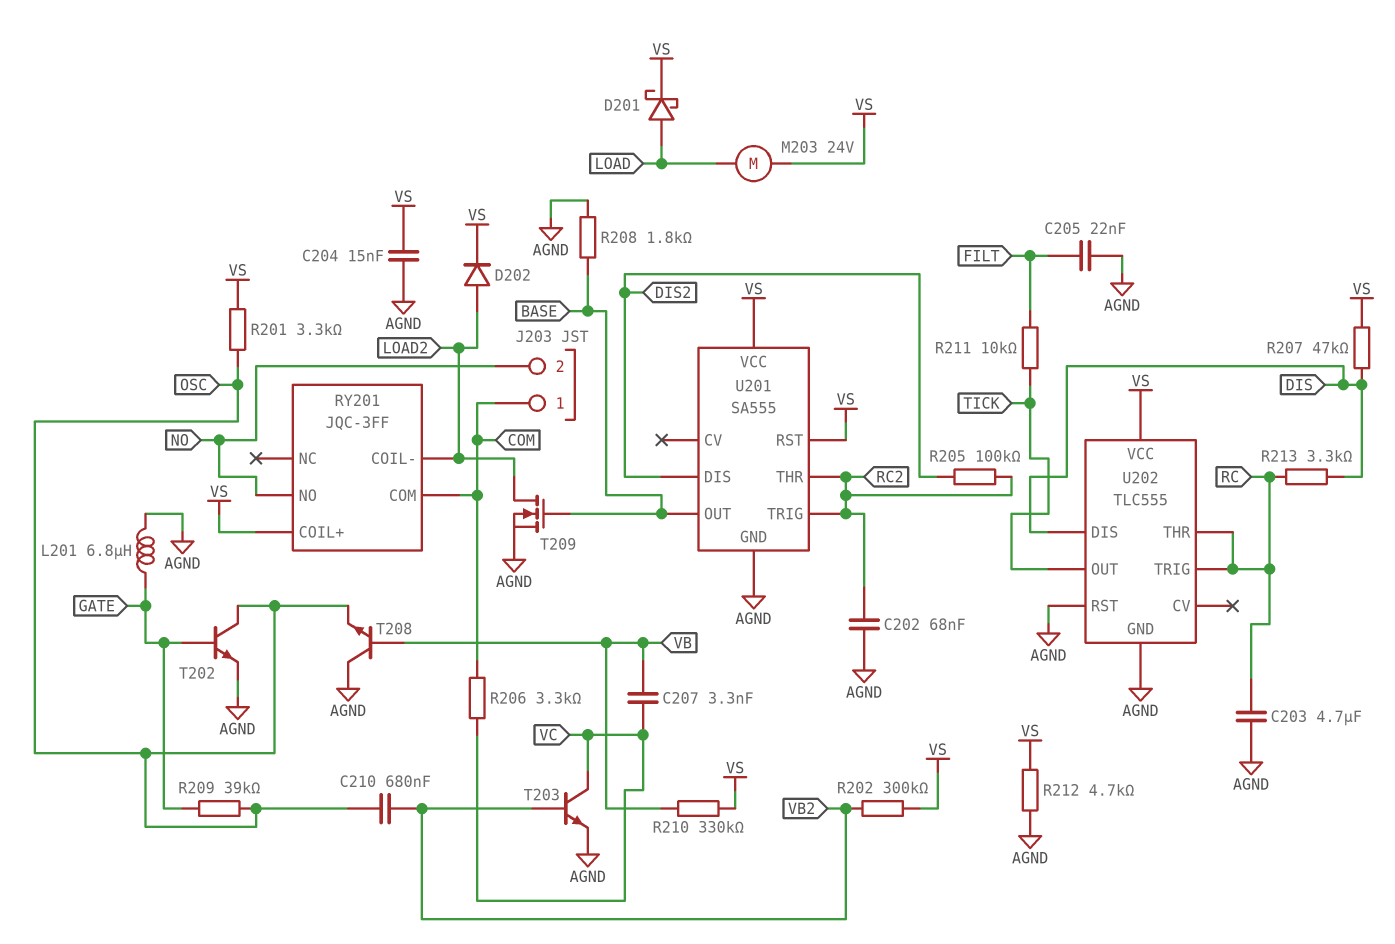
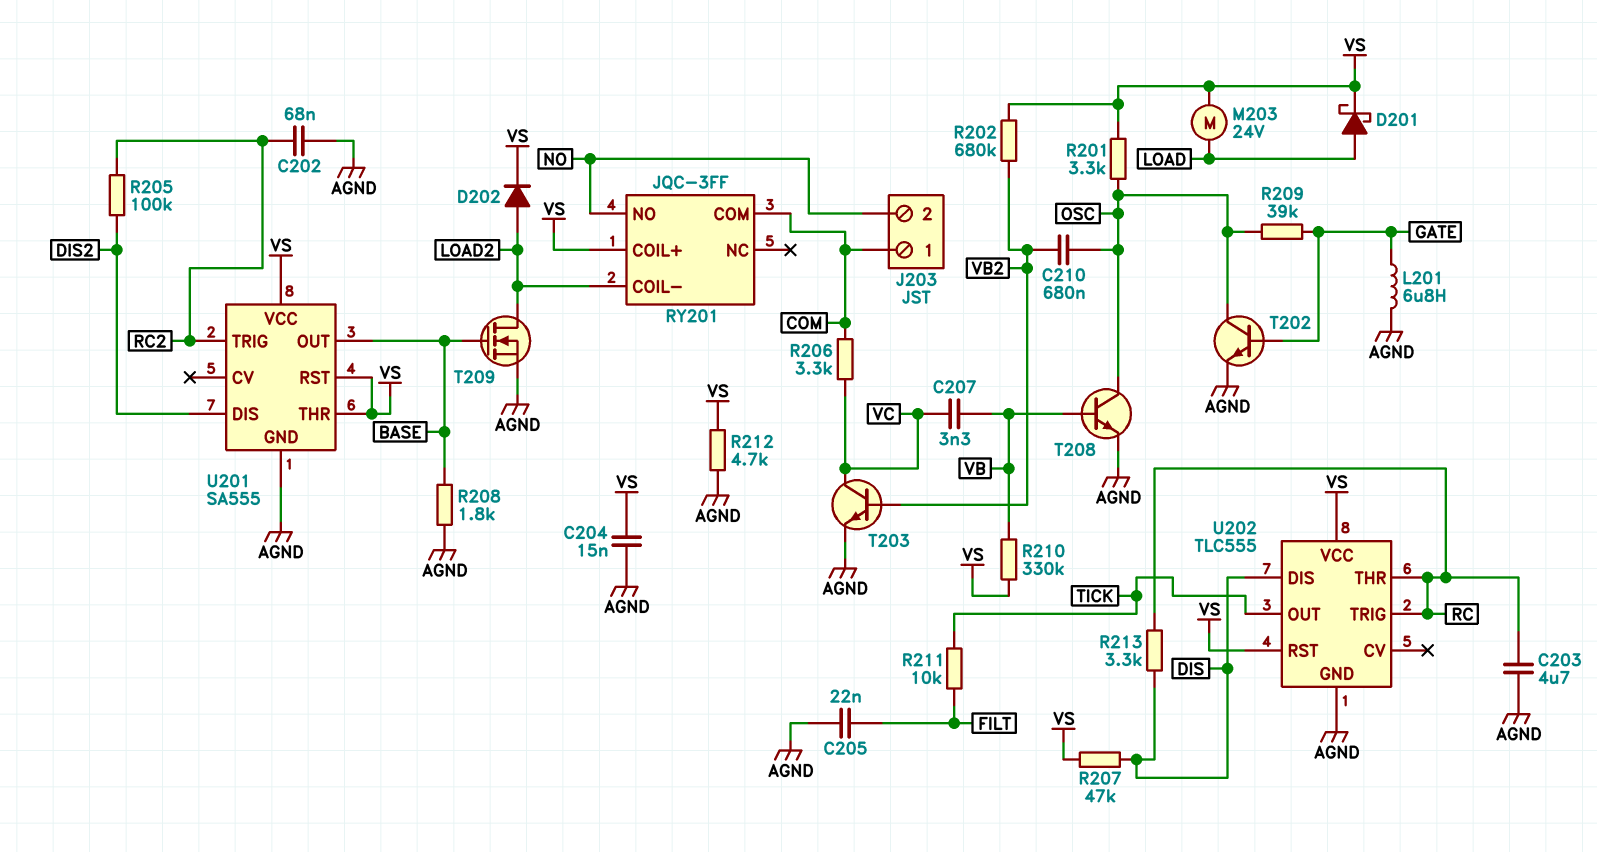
R202: 300k (VB2, VS) -> 680k (VB2, VS)
T208: NPN (B VB, C AGND, E OSC) -> NPN (B VB, C OSC, E AGND)
U201 pin THR: RC2 -> VS
U202 pin RST: AGND -> VS

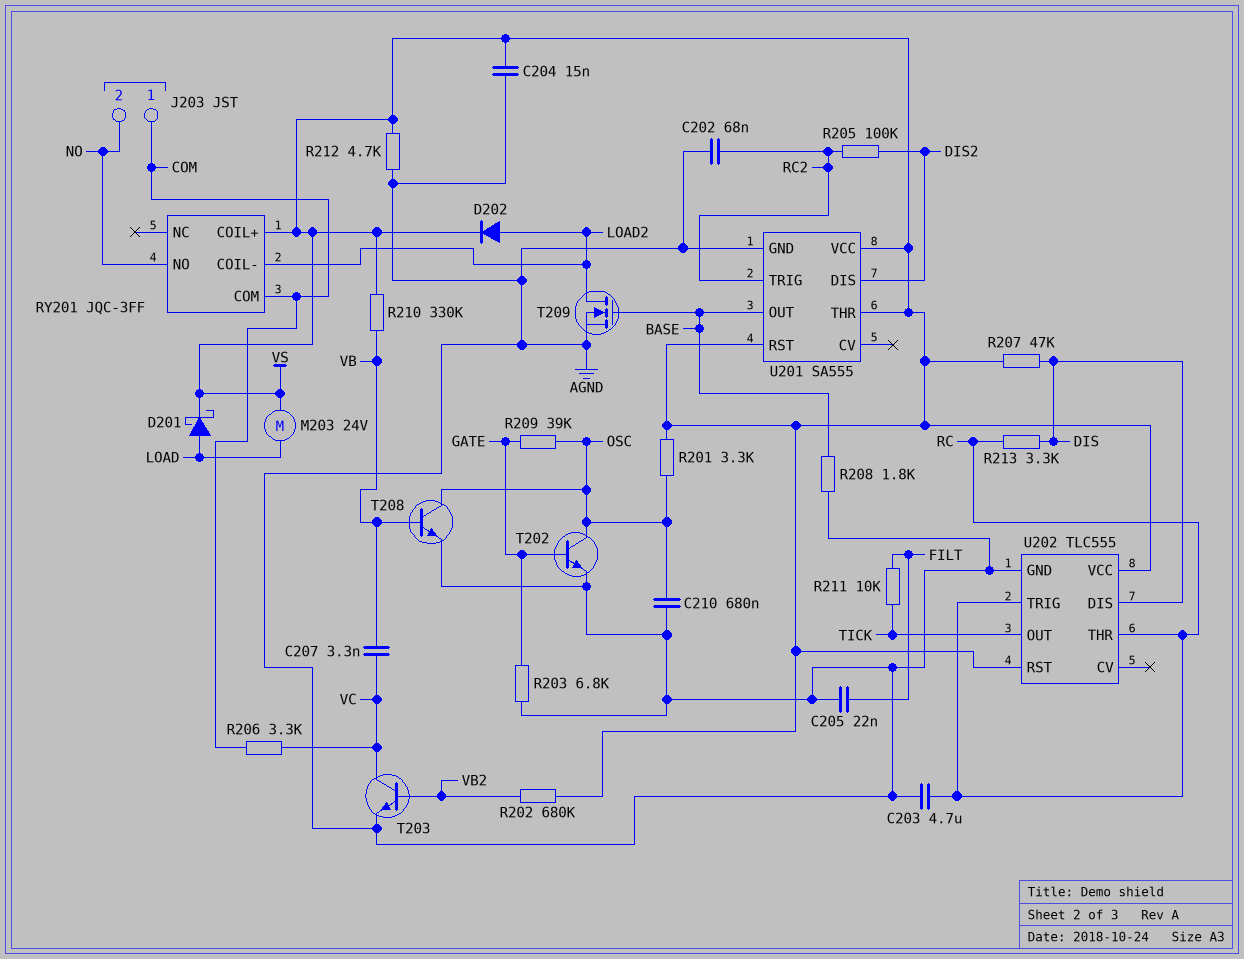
C210: 680nF (OSC, VB2) -> 680nF (AGND, OSC)
L201: 6.8uH (AGND, GATE) -> none
R203: none -> 6.8k (AGND, GATE)

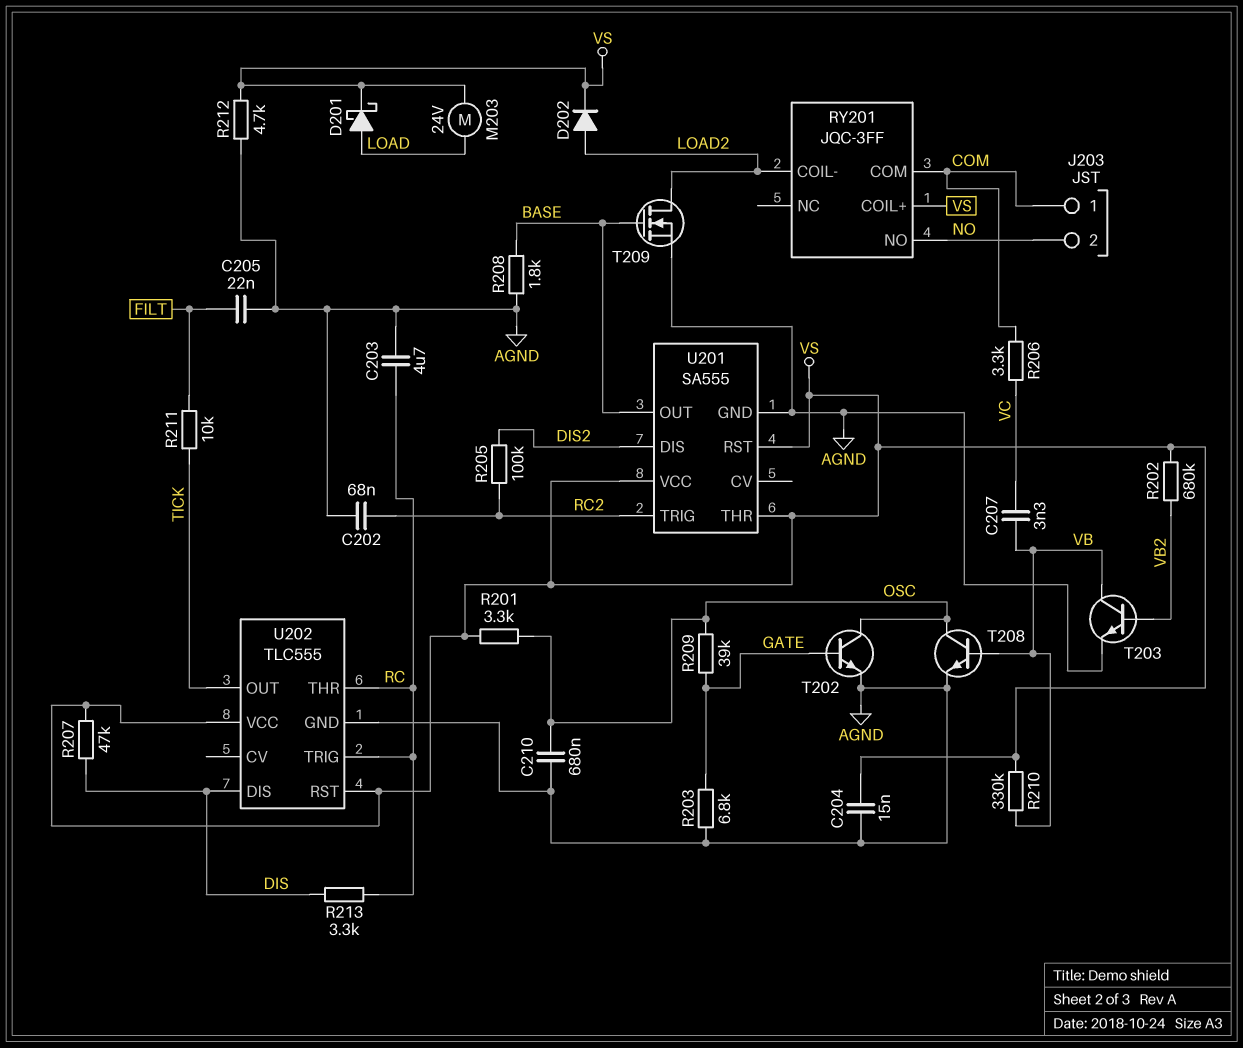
T203: NPN (B VB2, C VC, E AGND) -> NPN (B VB2, C VB, E AGND)

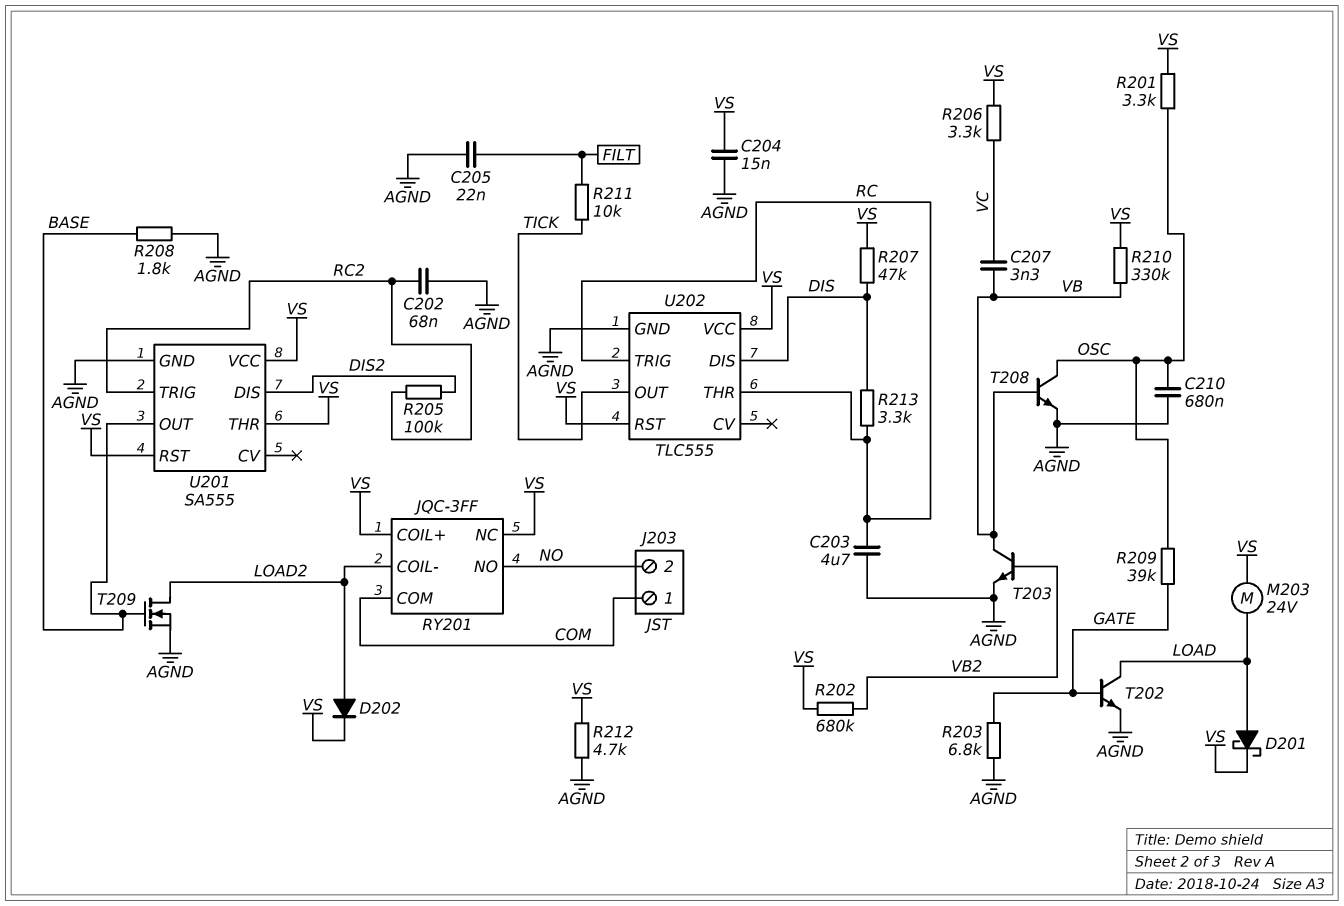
R206: 3.3k (COM, VC) -> 3.3k (VC, VS)
RY201 pin NC: none -> VS
T202: NPN (B GATE, C OSC, E AGND) -> NPN (B GATE, C LOAD, E AGND)

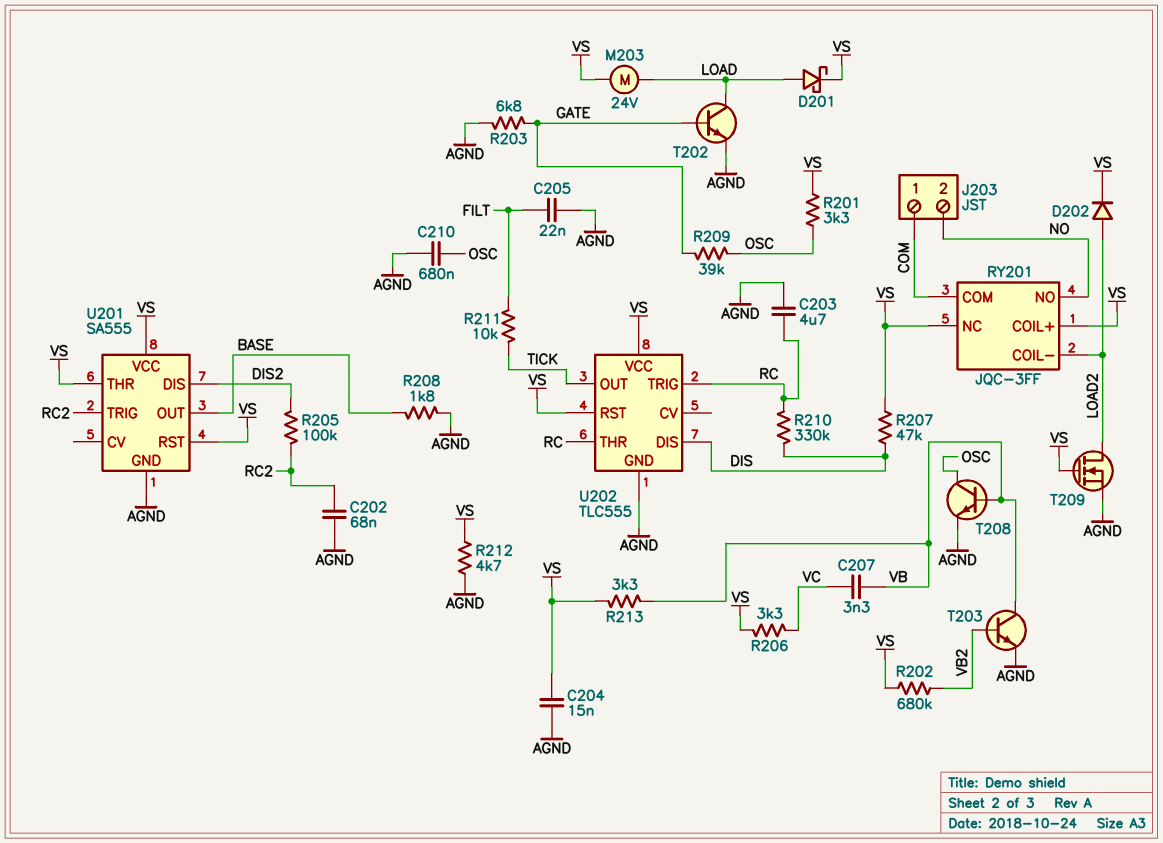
R210: 330k (VB, VS) -> 330k (DIS, RC)
R213: 3.3k (DIS, RC) -> 3.3k (VB, VS)
T209: NMOS (G BASE, D LOAD2, S AGND) -> NMOS (G VS, D LOAD2, S AGND)

